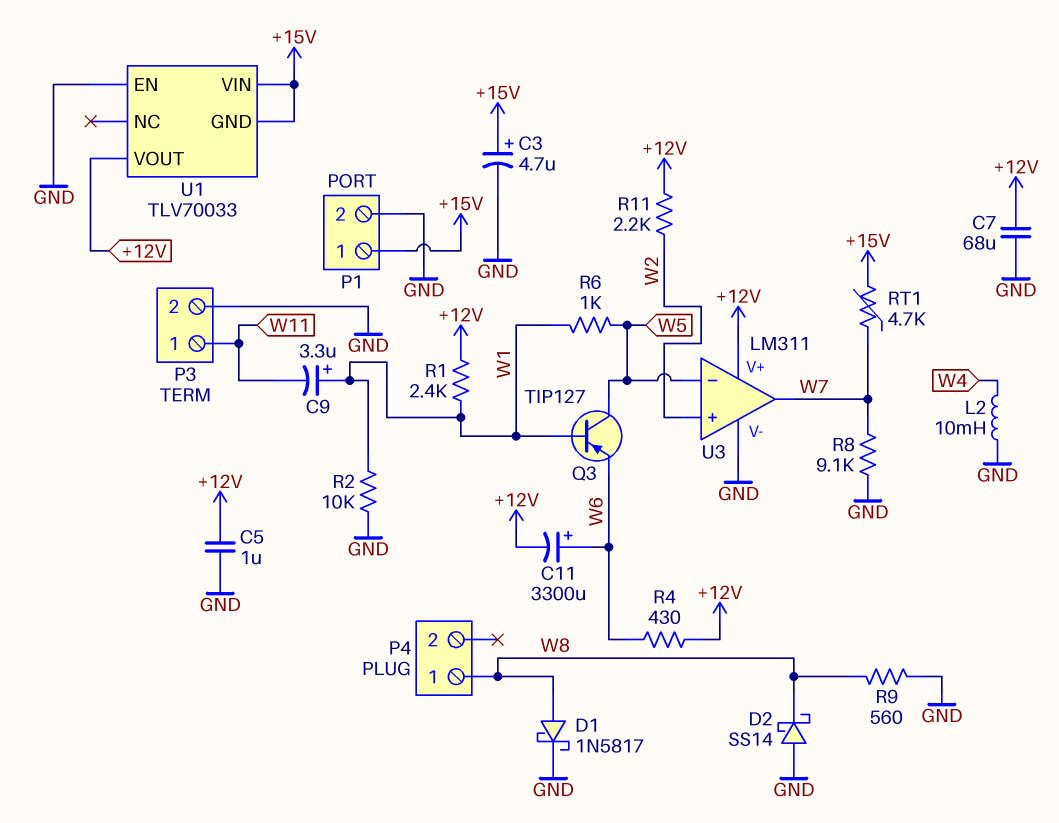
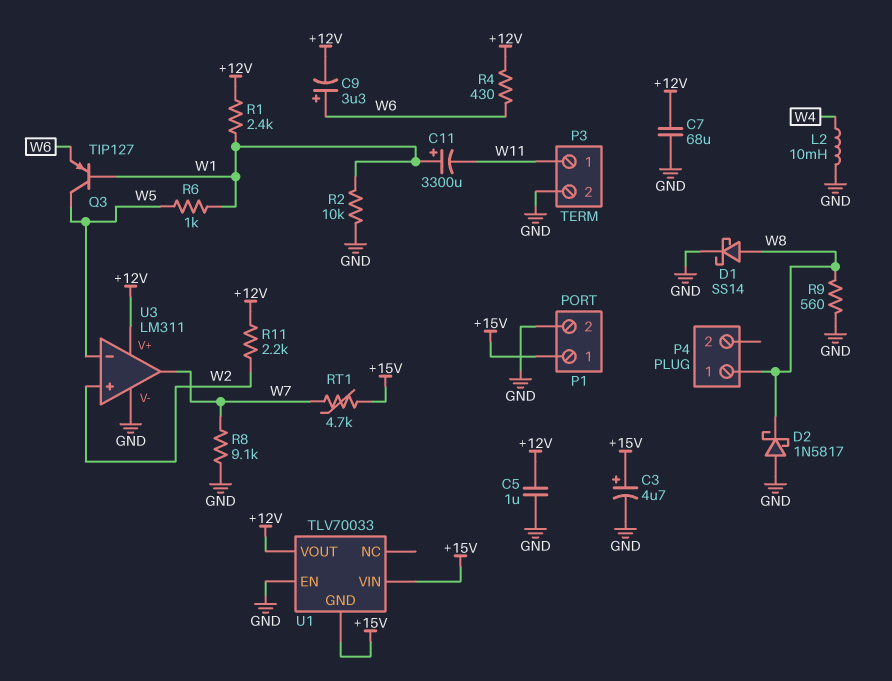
C9: 3.3uF (plus W1, minus W11) -> 3.3uF (plus W6, minus +12V)
C11: 3300uF (plus W6, minus +12V) -> 3300uF (plus W1, minus W11)
D1: schottky 1N5817 (A W8, K GND) -> schottky SS14 (A W8, K GND)
D2: schottky SS14 (A GND, K W8) -> schottky 1N5817 (A GND, K W8)

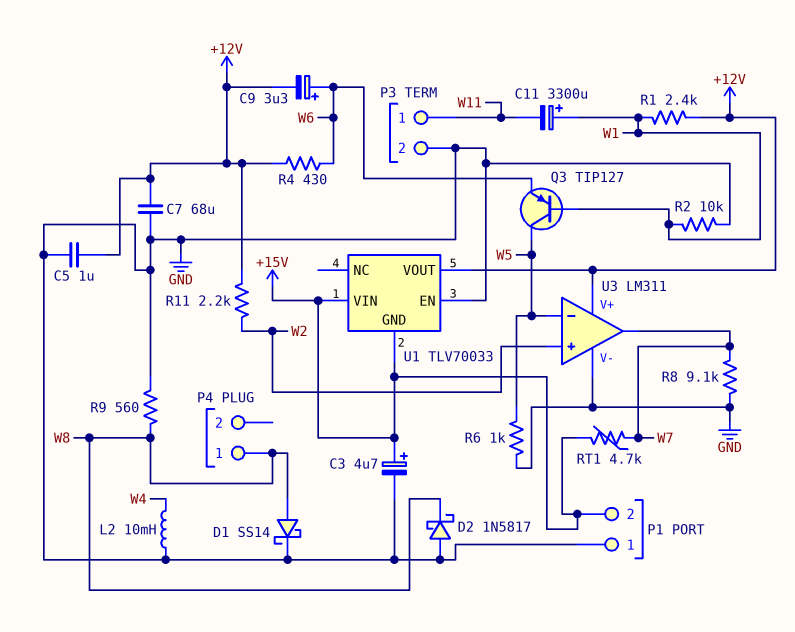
P1 pin 1: +15V -> GND
P1 pin 2: GND -> +15V
R6: 1k (W1, W5) -> 1k (GND, W5)

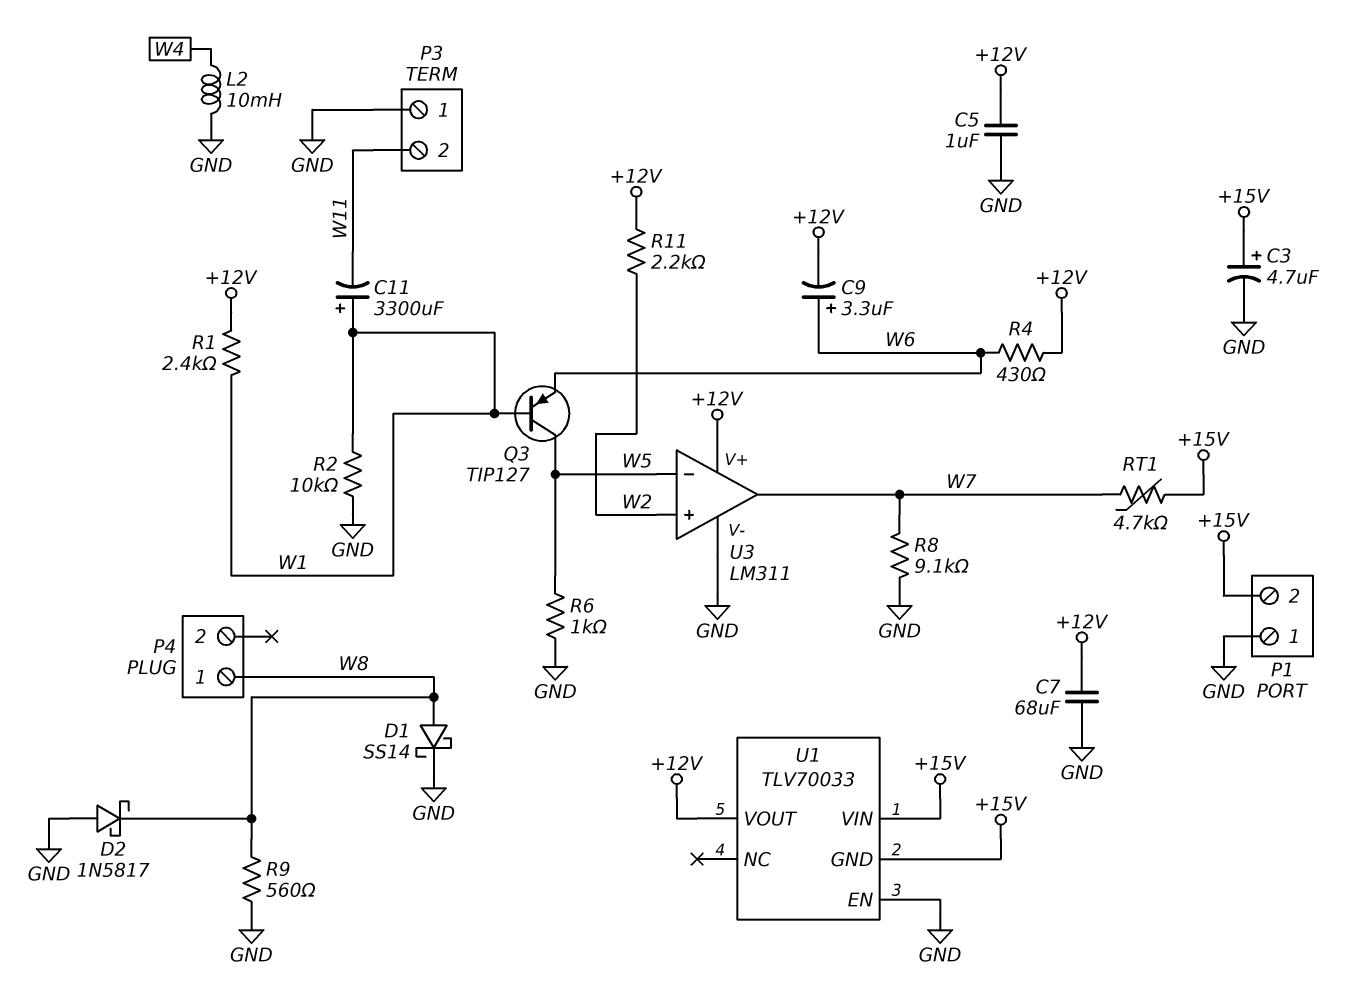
P3 pin 1: W11 -> GND
P3 pin 2: GND -> W11

